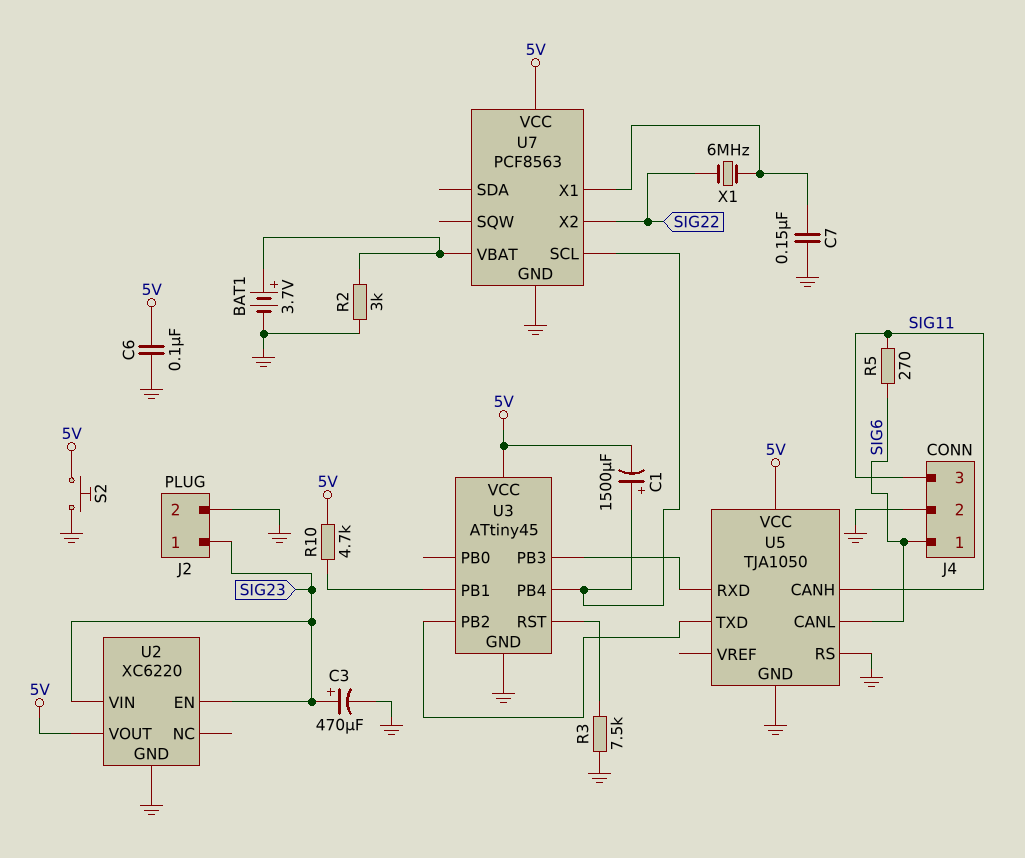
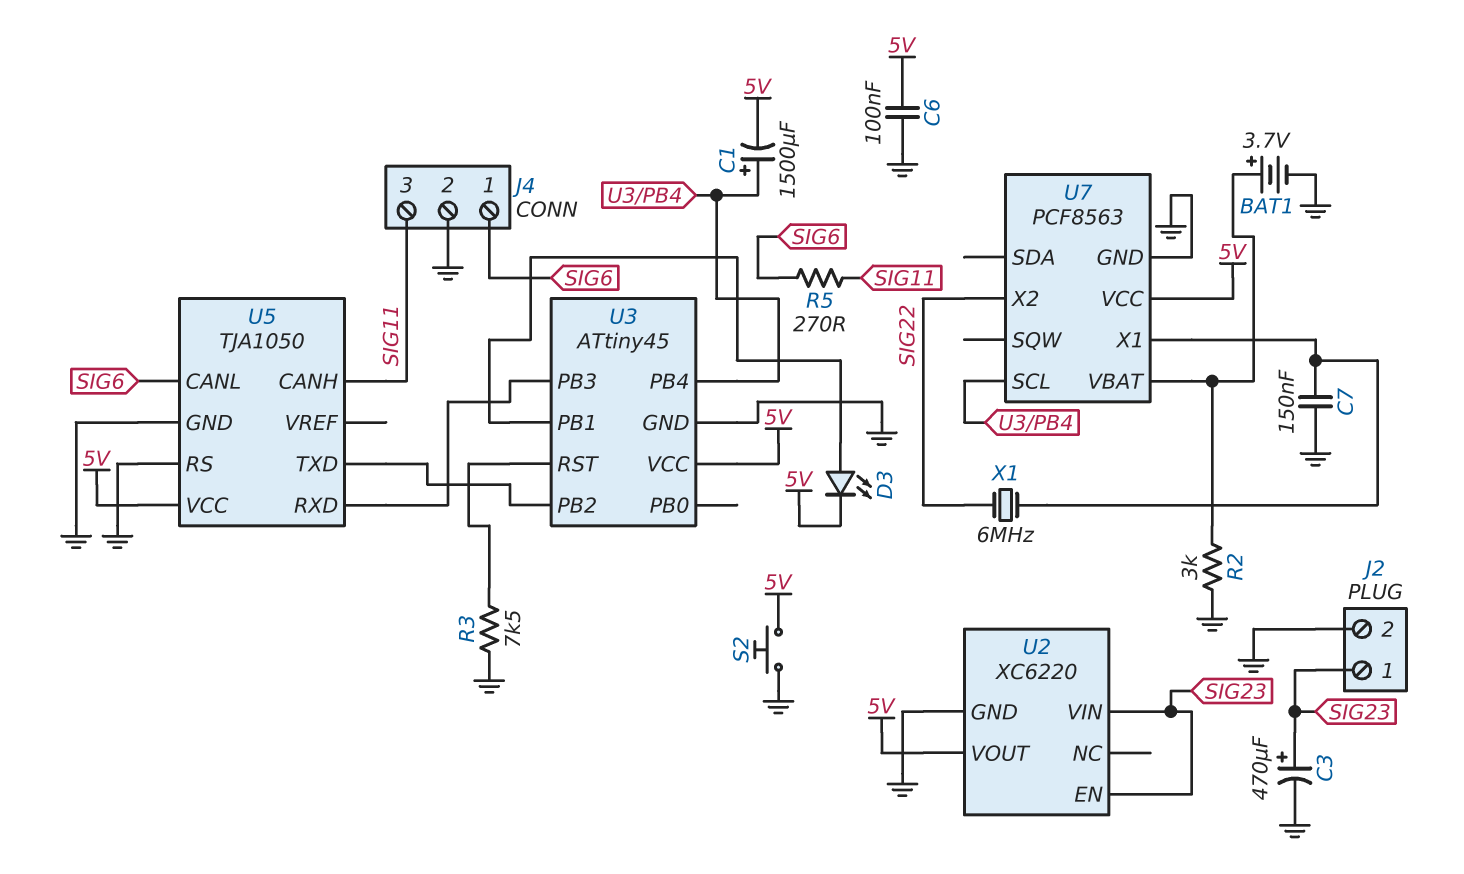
D3: none -> LED (A U3/PB1, K 5V)
R10: 4.7k (5V, U3/PB1) -> none

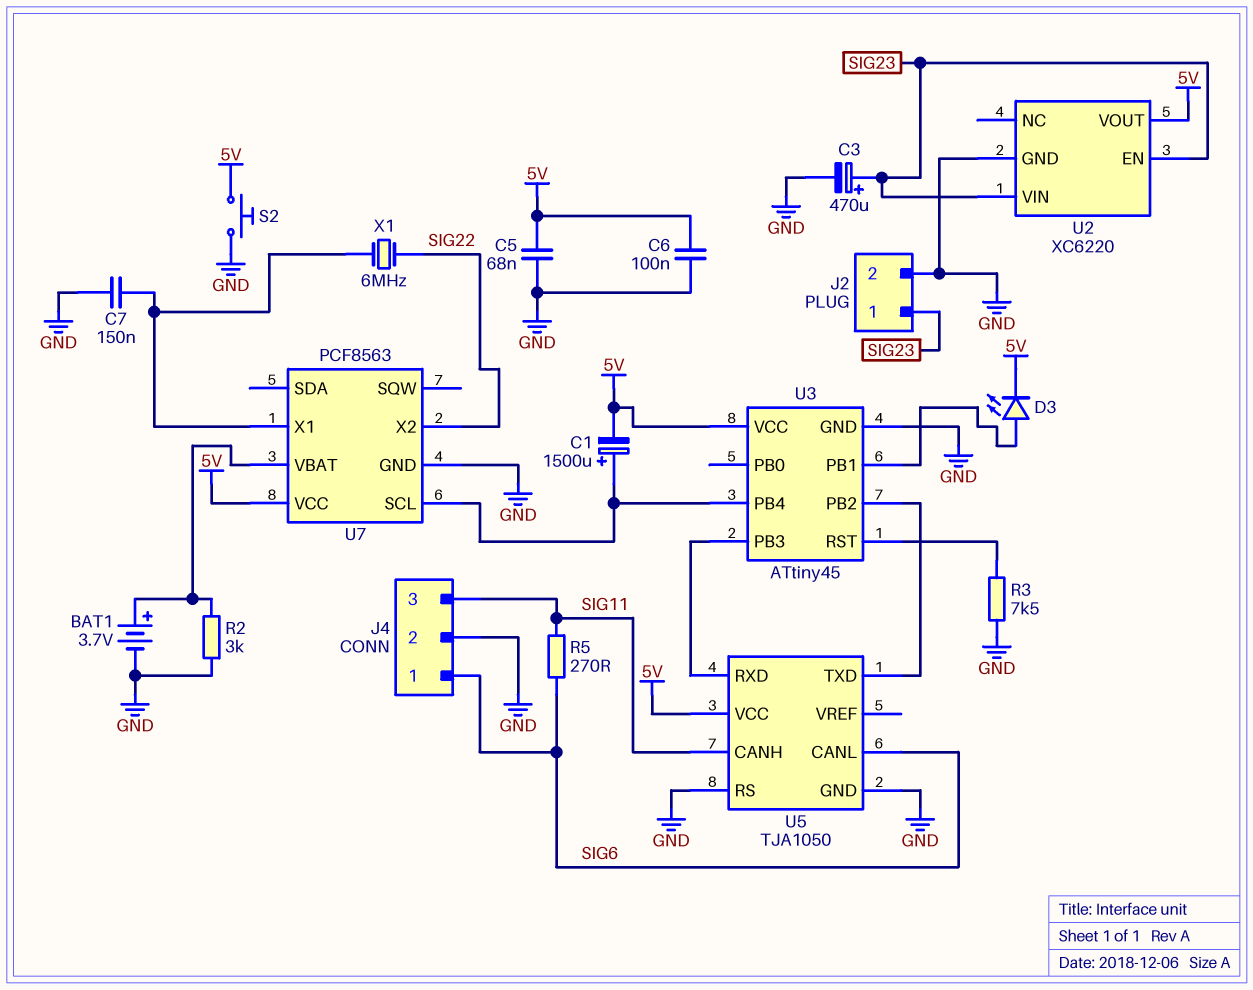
C5: none -> 68nF (5V, GND)

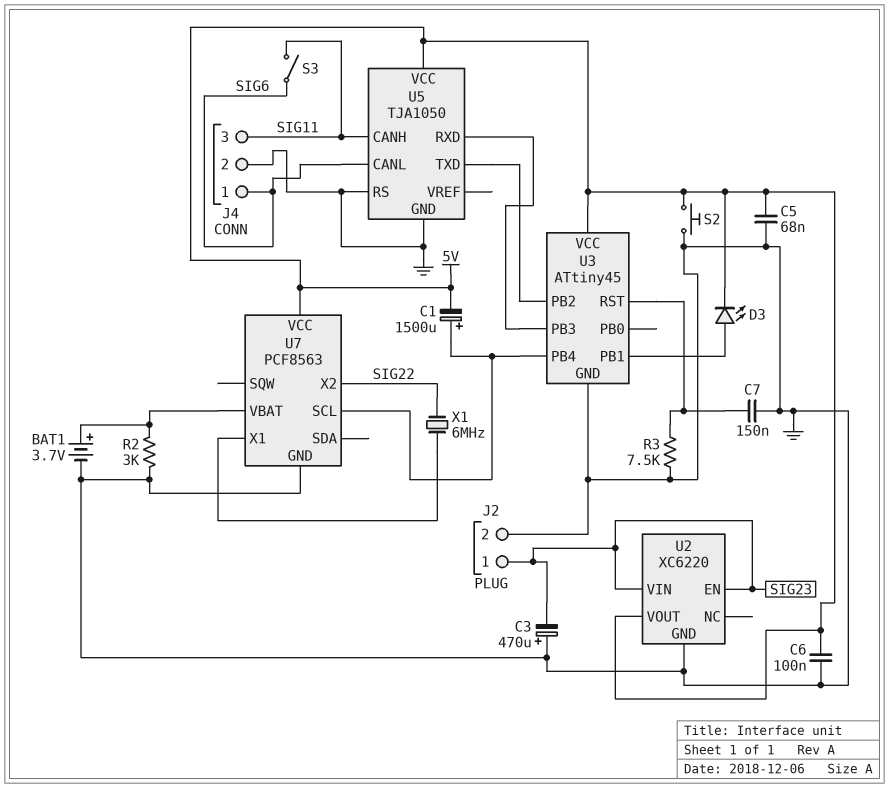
C3: 470uF (plus SIG23, minus GND) -> 470uF (plus GND, minus SIG23)
C7: 150nF (GND, U7/X1) -> 150nF (GND, U3/RST)
R5: 270 (SIG6, SIG11) -> none
S3: none -> switch (SIG6, SIG11)

